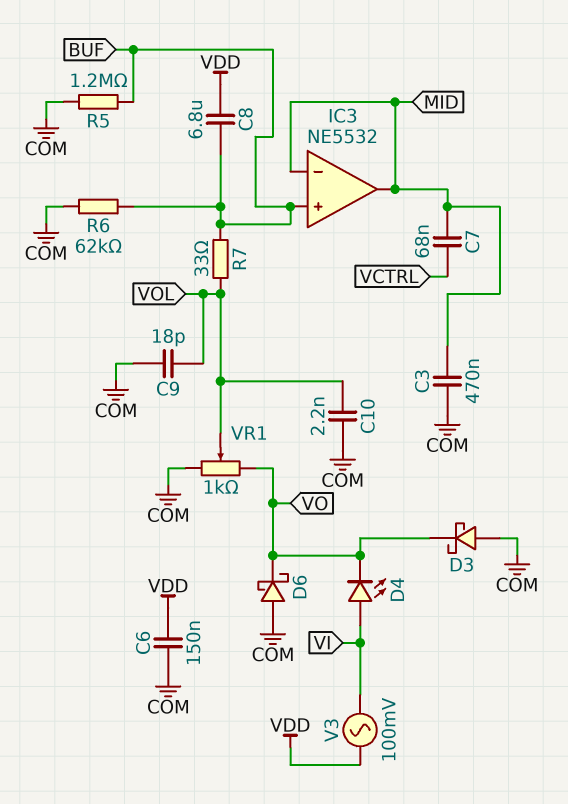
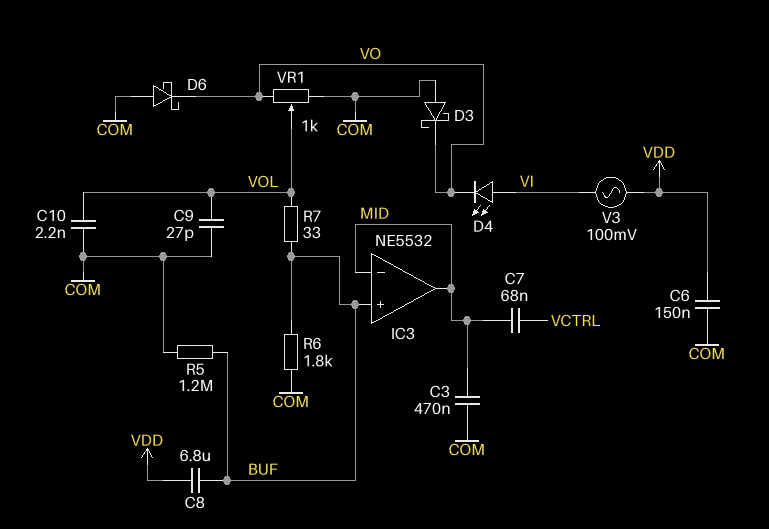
C9: 18pF (COM, VOL) -> 27pF (COM, VOL)
R6: 62k (BUF, COM) -> 1.8k (BUF, COM)

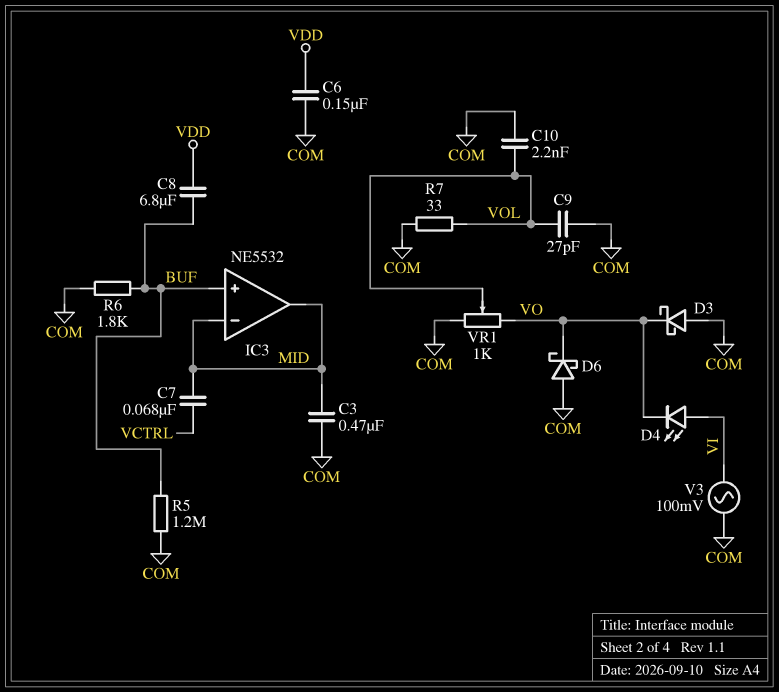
R7: 33 (BUF, VOL) -> 33 (COM, VOL)
V3: AC 100mV (VDD, VI) -> AC 100mV (COM, VI)

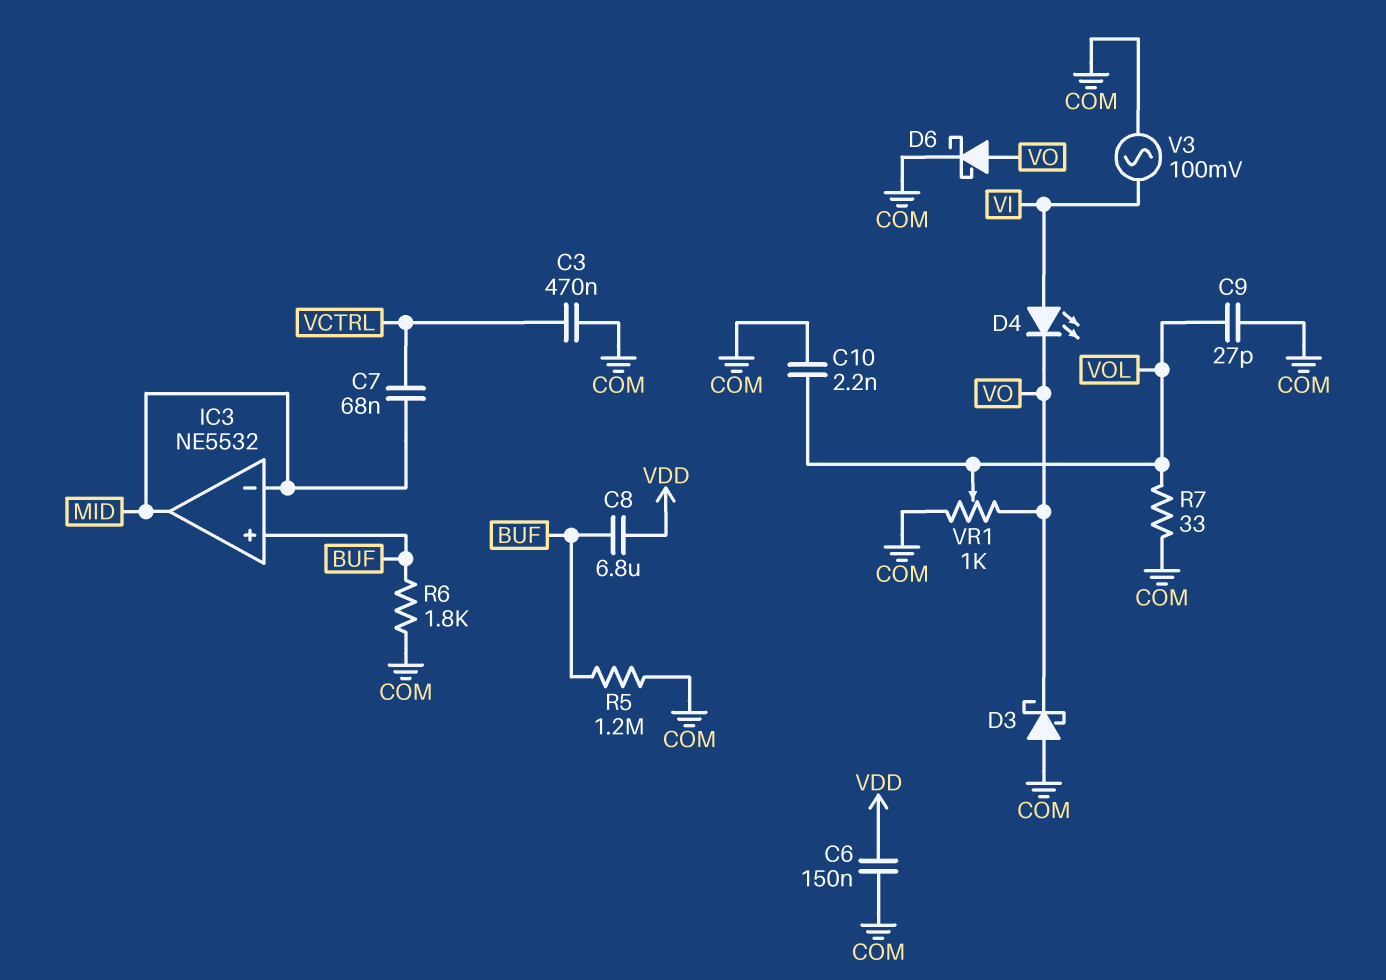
C3: 470nF (COM, MID) -> 470nF (COM, VCTRL)
D6: schottky (A COM, K VO) -> schottky (A VO, K COM)

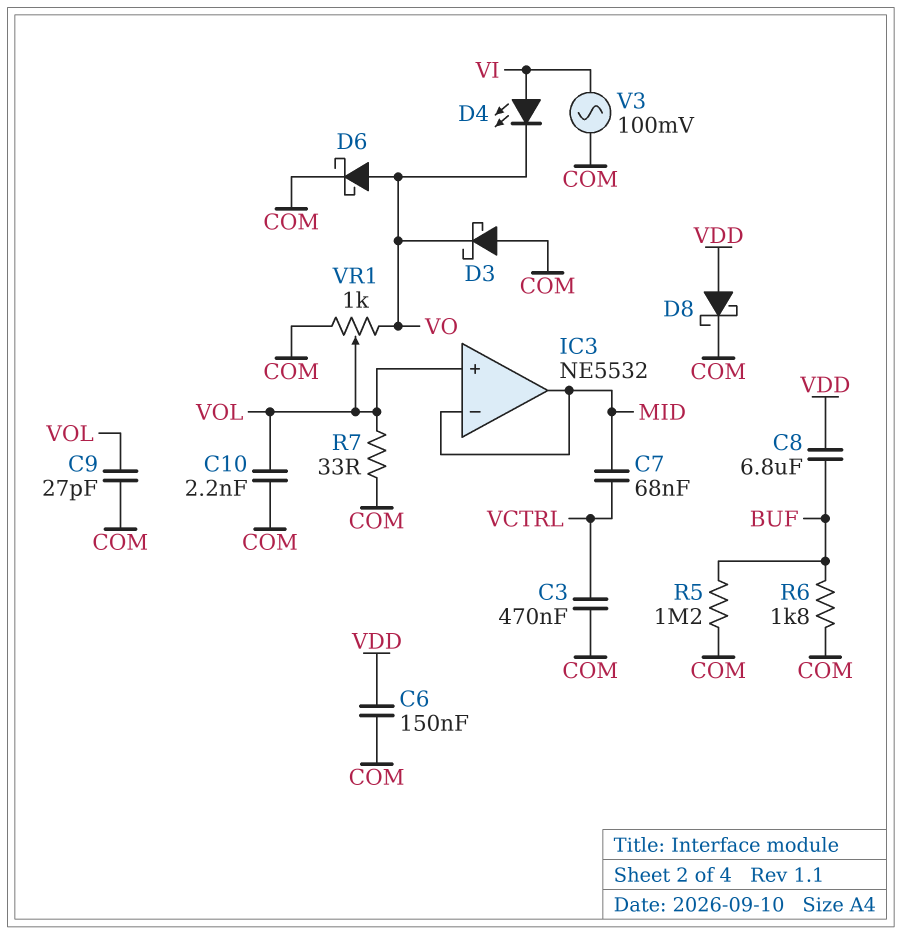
D8: none -> schottky (A VDD, K COM)
IC3 pin in+: BUF -> VOL

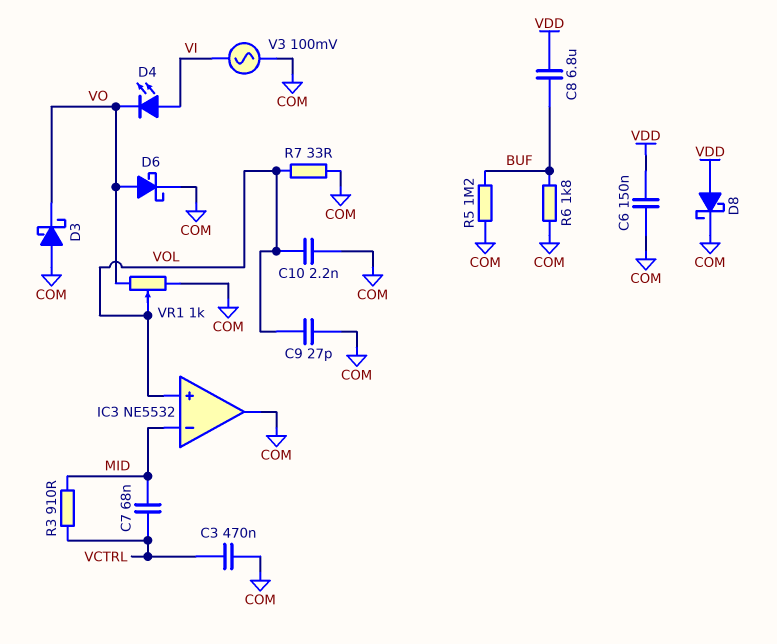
IC3 pin out: MID -> COM
R3: none -> 910 (MID, VCTRL)

